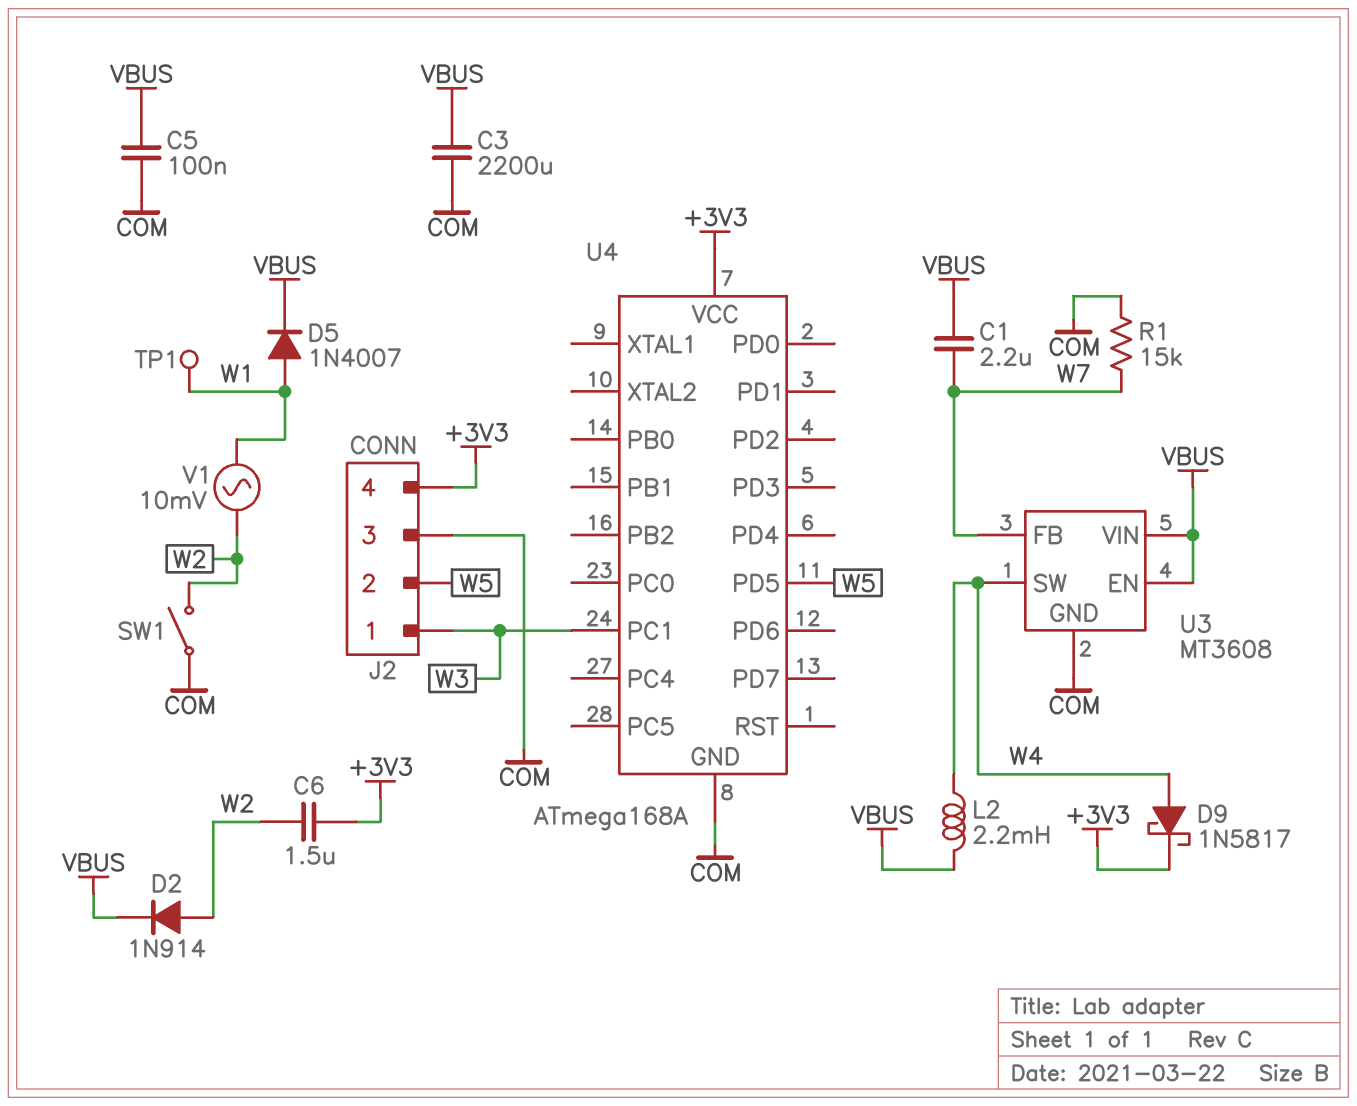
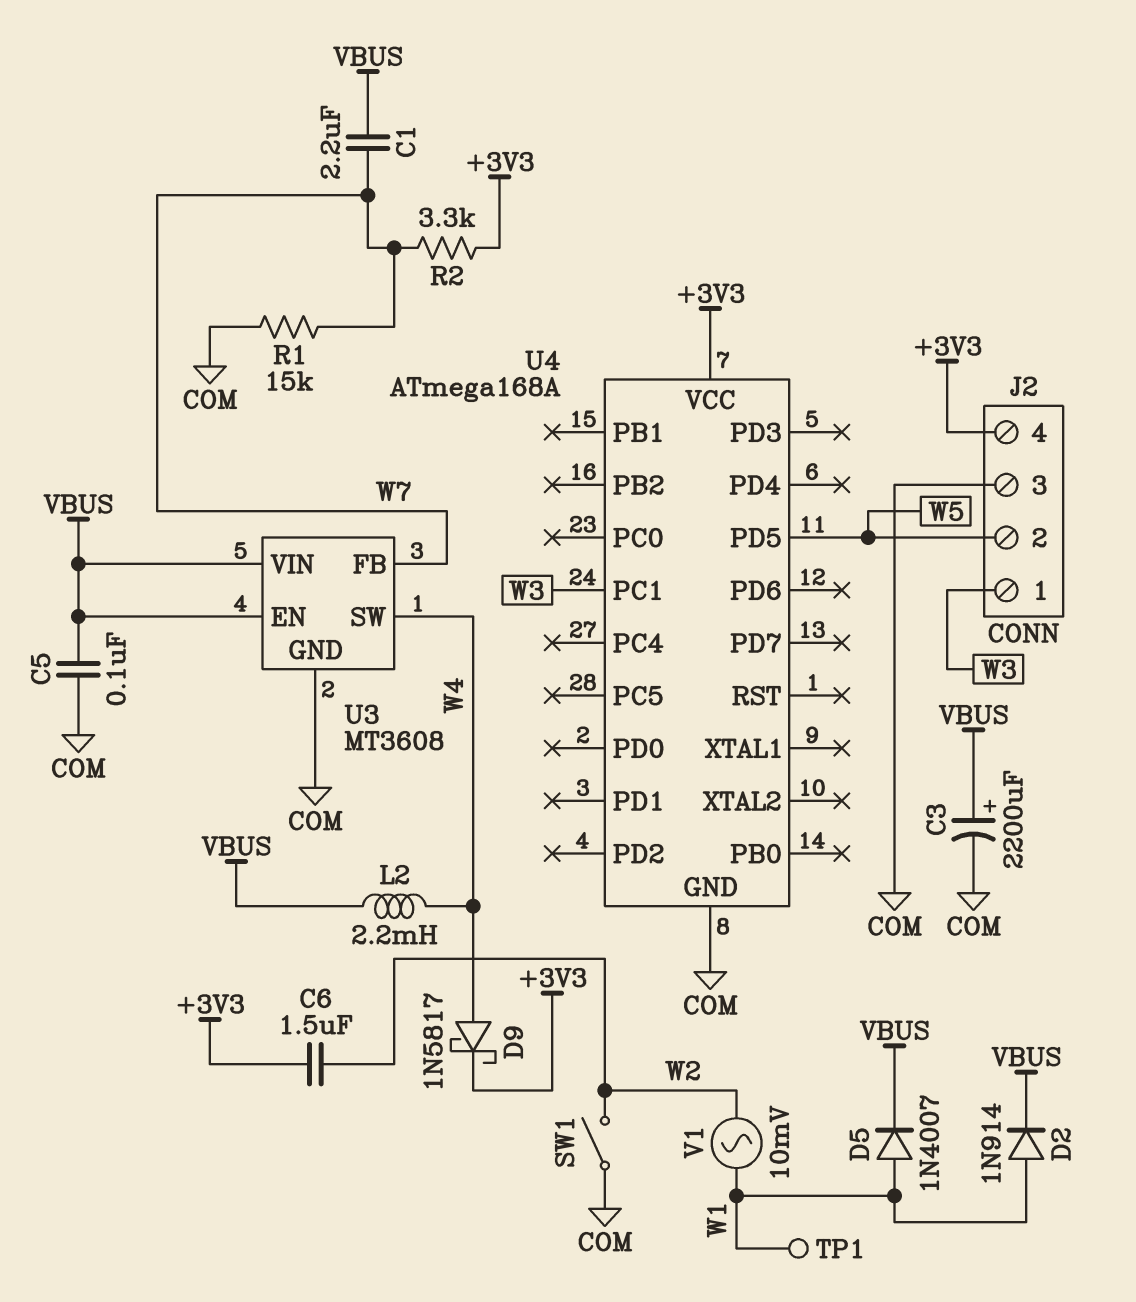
C3: 2200uF (COM, VBUS) -> 2200uF (plus VBUS, minus COM)
D2: diode 1N914 (A W2, K VBUS) -> diode 1N914 (A W1, K VBUS)
R2: none -> 3.3k (+3V3, W7)

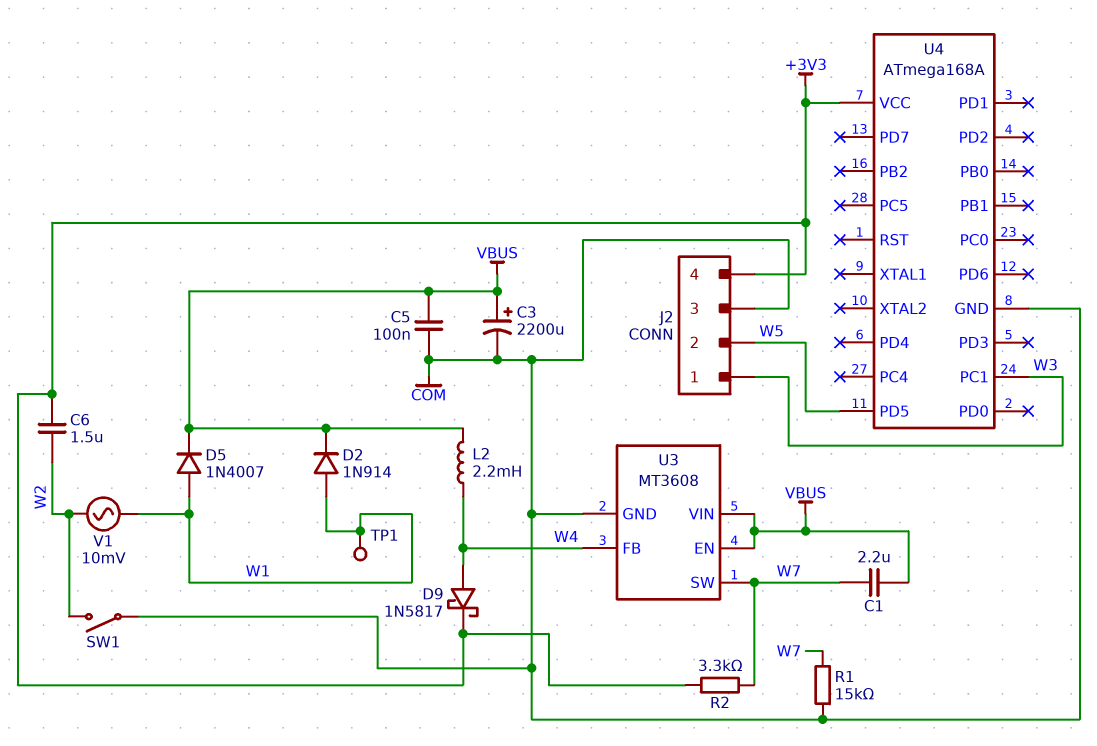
U3 pin FB: W7 -> W4
U3 pin SW: W4 -> W7

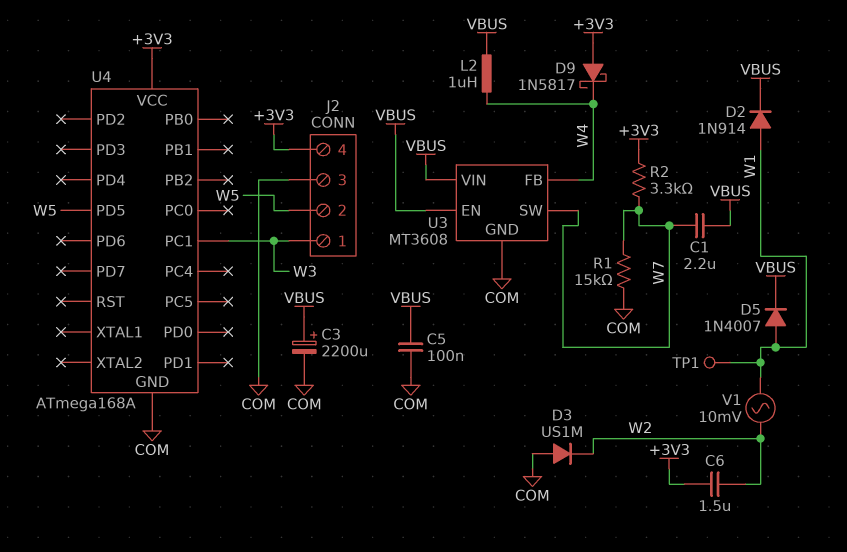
D3: none -> diode US1M (A COM, K W2)
D9: schottky 1N5817 (A W4, K +3V3) -> schottky 1N5817 (A +3V3, K W4)
L2: 2.2mH (VBUS, W4) -> 1uH (VBUS, W4)
SW1: switch (COM, W2) -> none

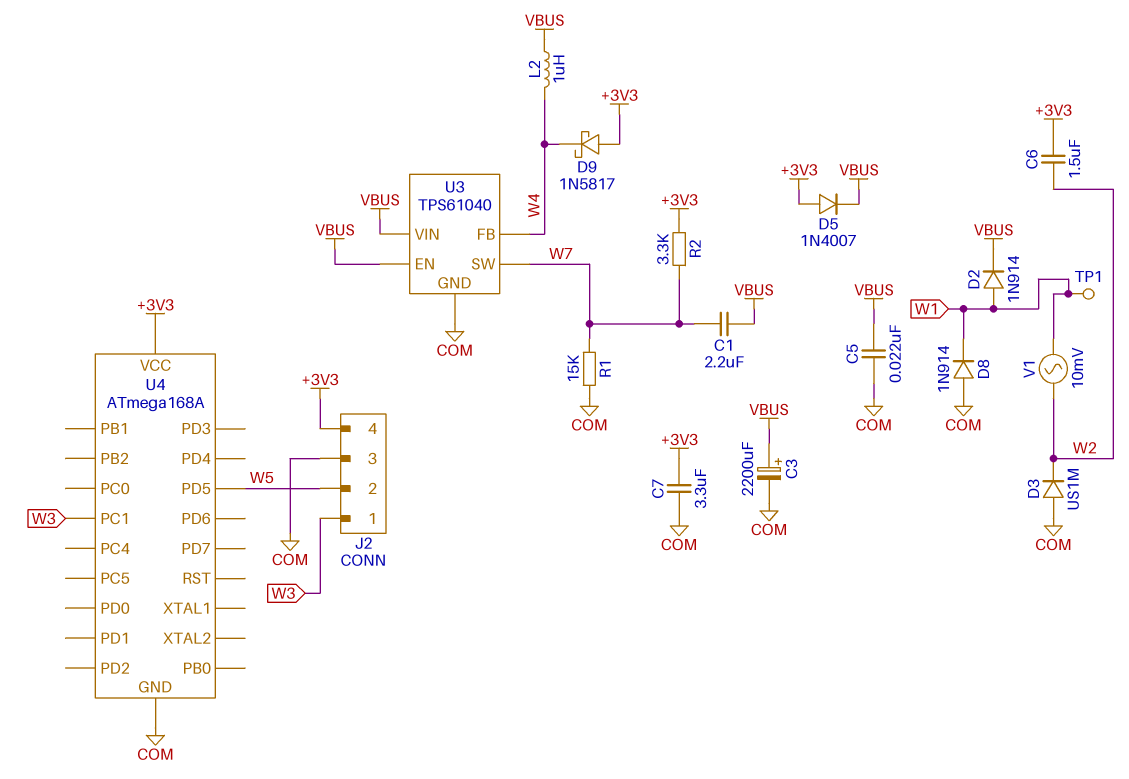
C5: 100nF (COM, VBUS) -> 22nF (COM, VBUS)
C7: none -> 3.3uF (+3V3, COM)
D5: diode 1N4007 (A W1, K VBUS) -> diode 1N4007 (A +3V3, K VBUS)
D8: none -> diode 1N914 (A COM, K W1)
U3: MT3608 -> TPS61040

